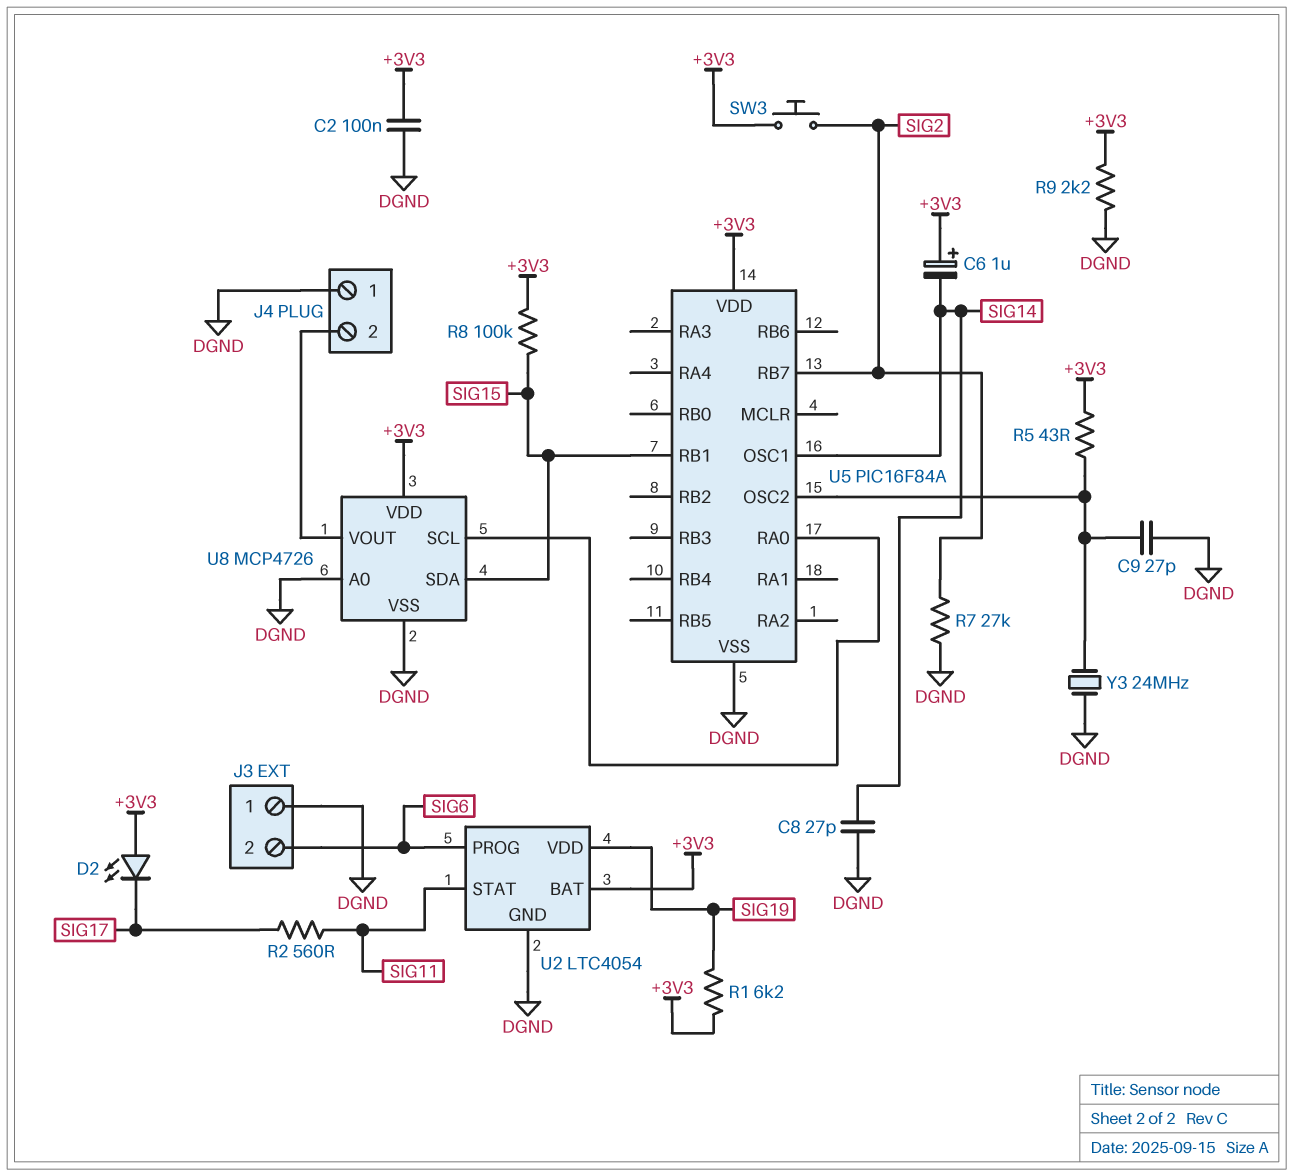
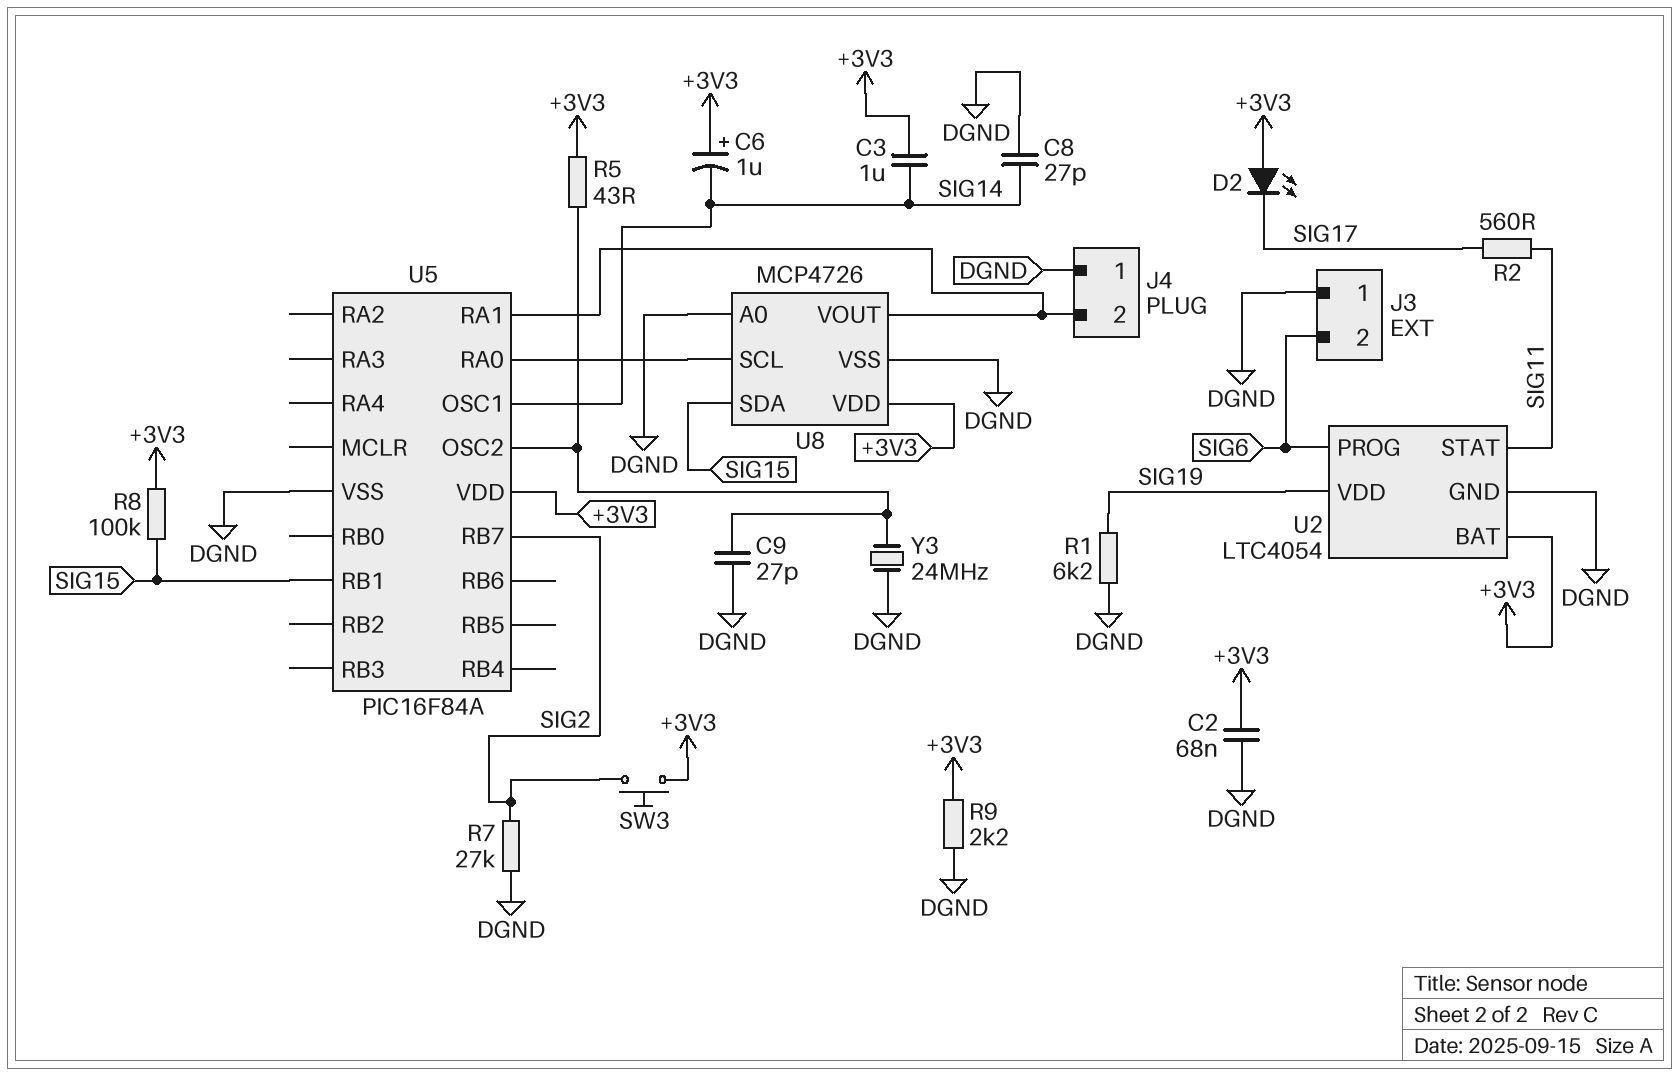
C2: 100nF (+3V3, DGND) -> 68nF (+3V3, DGND)
C3: none -> 1uF (+3V3, SIG14)
R1: 6.2k (+3V3, SIG19) -> 6.2k (DGND, SIG19)
U5 pin RA1: none -> J4/2

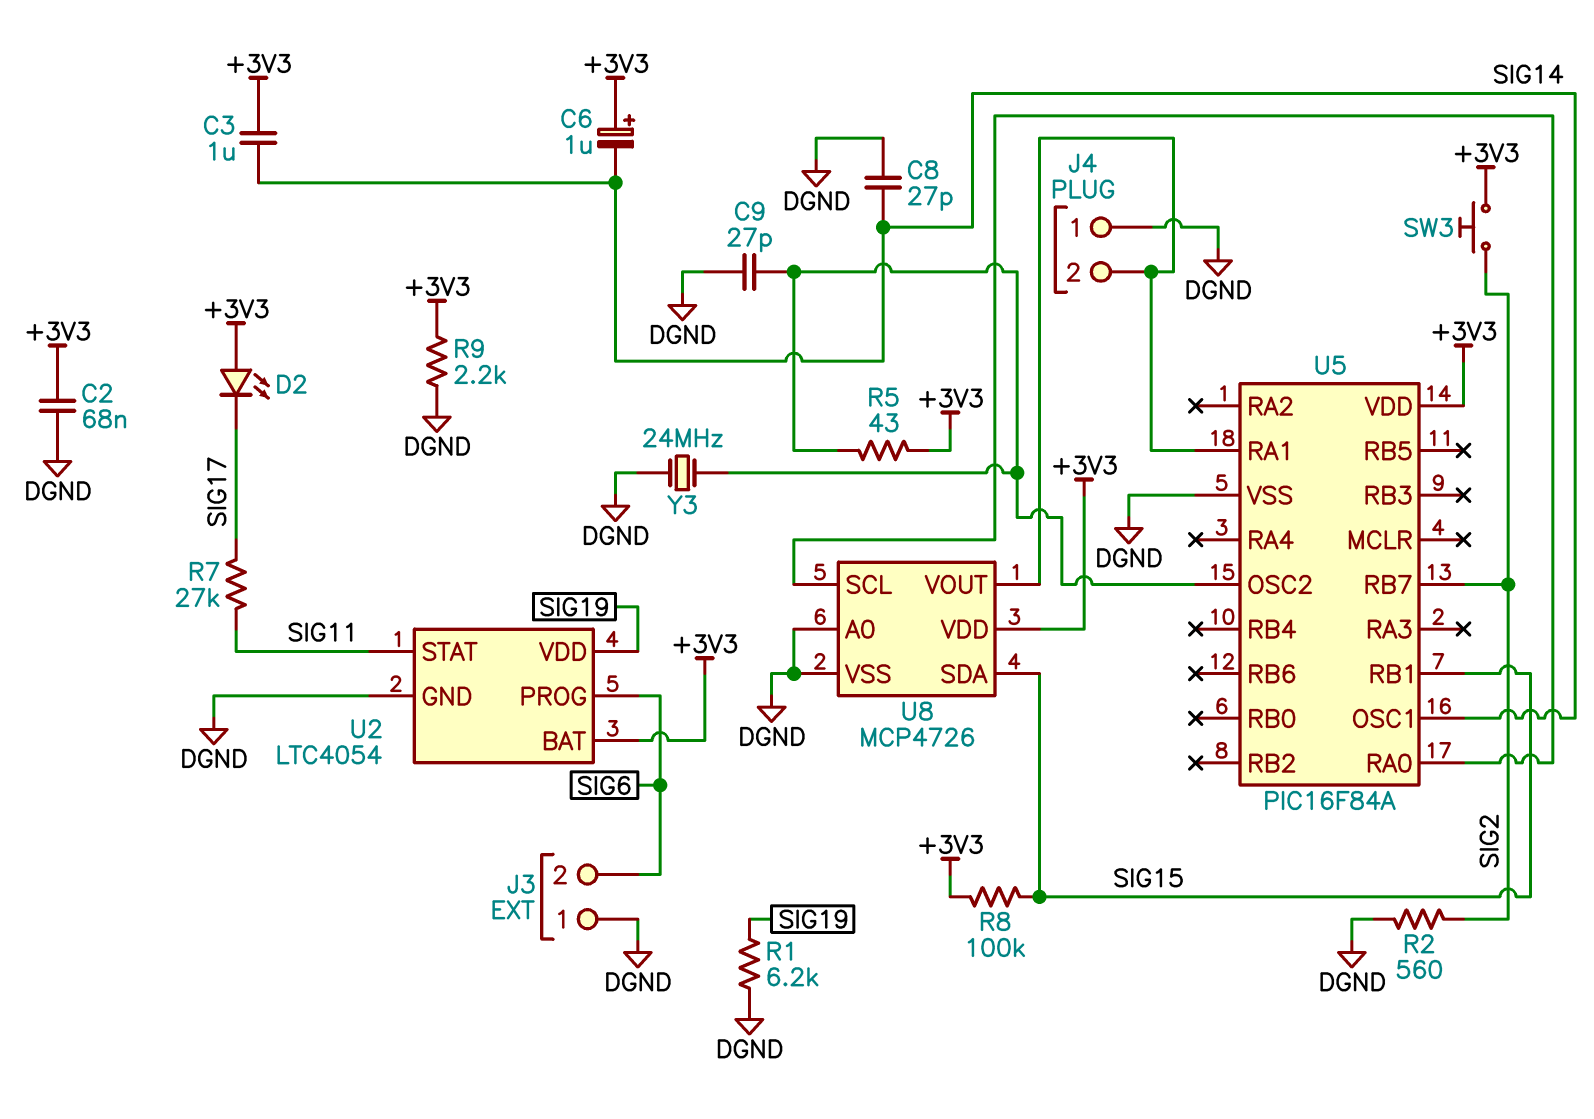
R2: 560 (SIG11, SIG17) -> 560 (DGND, SIG2)
R7: 27k (DGND, SIG2) -> 27k (SIG11, SIG17)

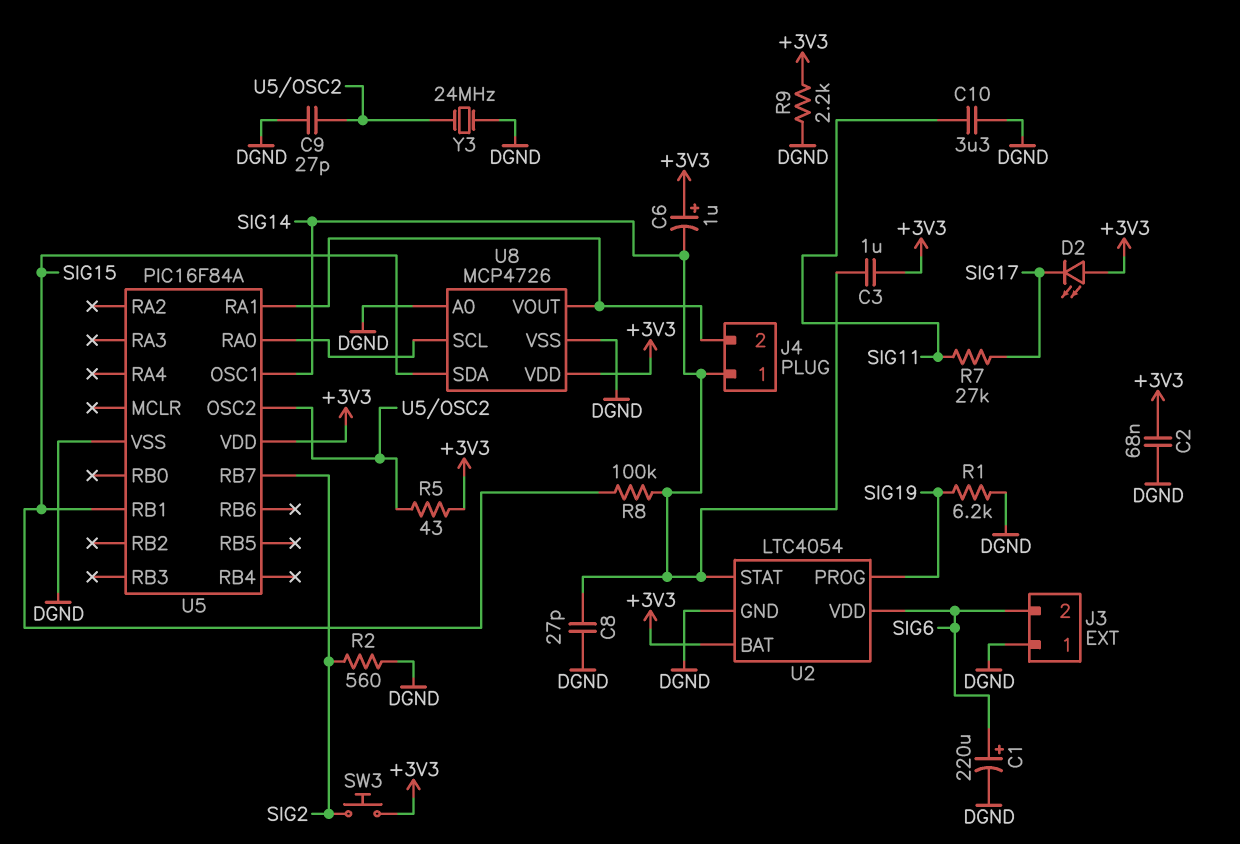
C1: none -> 220uF (plus SIG6, minus DGND)
C10: none -> 3.3uF (DGND, SIG11)
J4 pin 1: DGND -> SIG14
R8: 100k (+3V3, SIG15) -> 100k (SIG14, SIG15)
U2 pin PROG: SIG6 -> SIG19
U2 pin STAT: SIG11 -> SIG14
U2 pin VDD: SIG19 -> SIG6

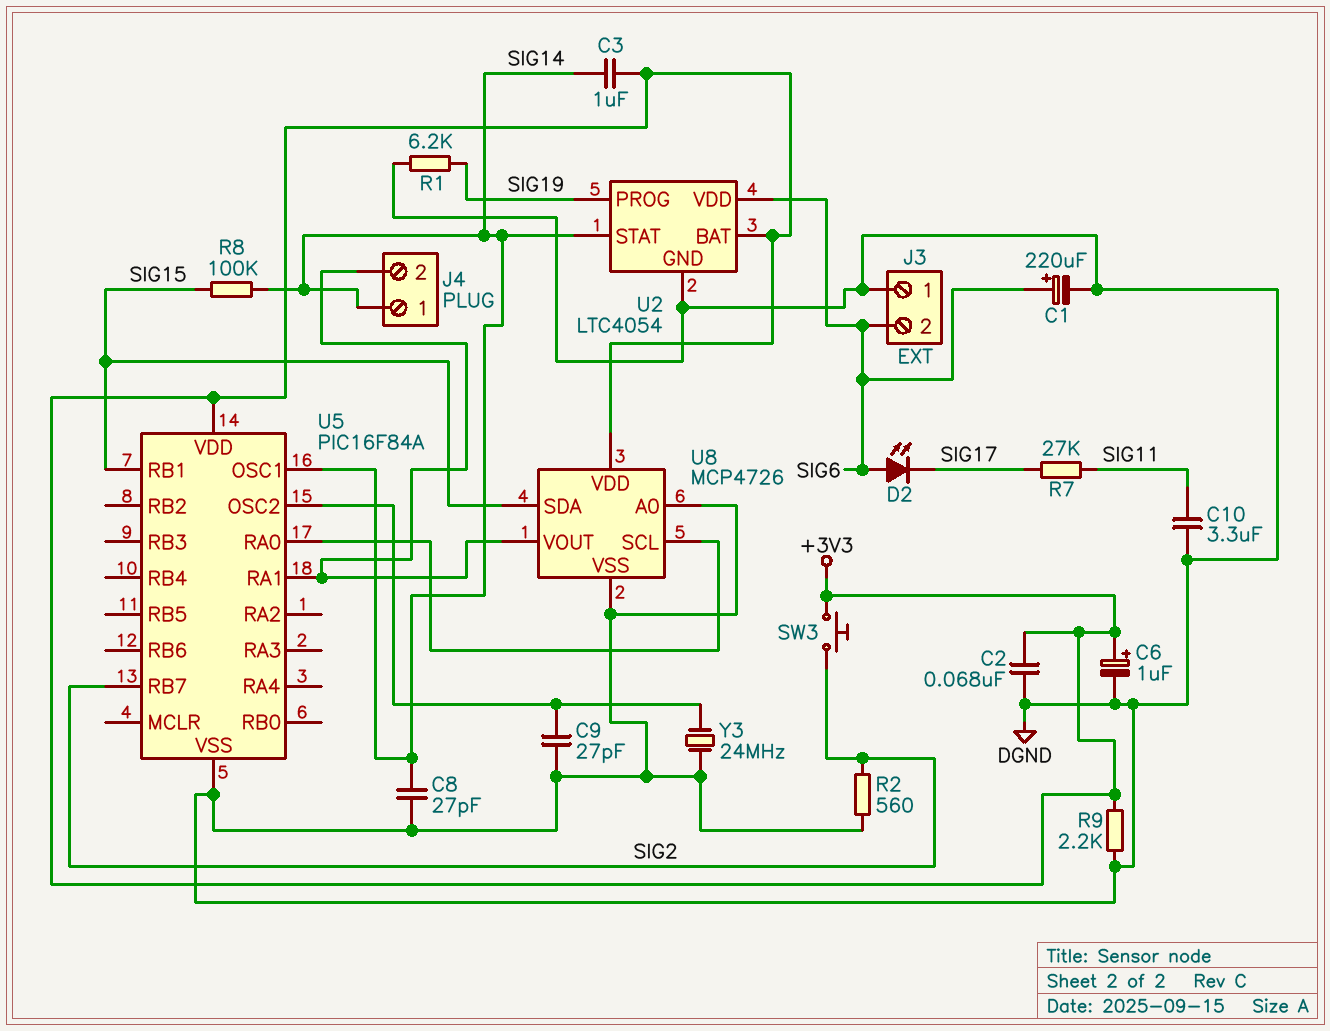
C6: 1uF (plus +3V3, minus SIG14) -> 1uF (plus +3V3, minus DGND)
D2: LED (A +3V3, K SIG17) -> LED (A SIG6, K SIG17)
R5: 43 (+3V3, U5/OSC2) -> none

